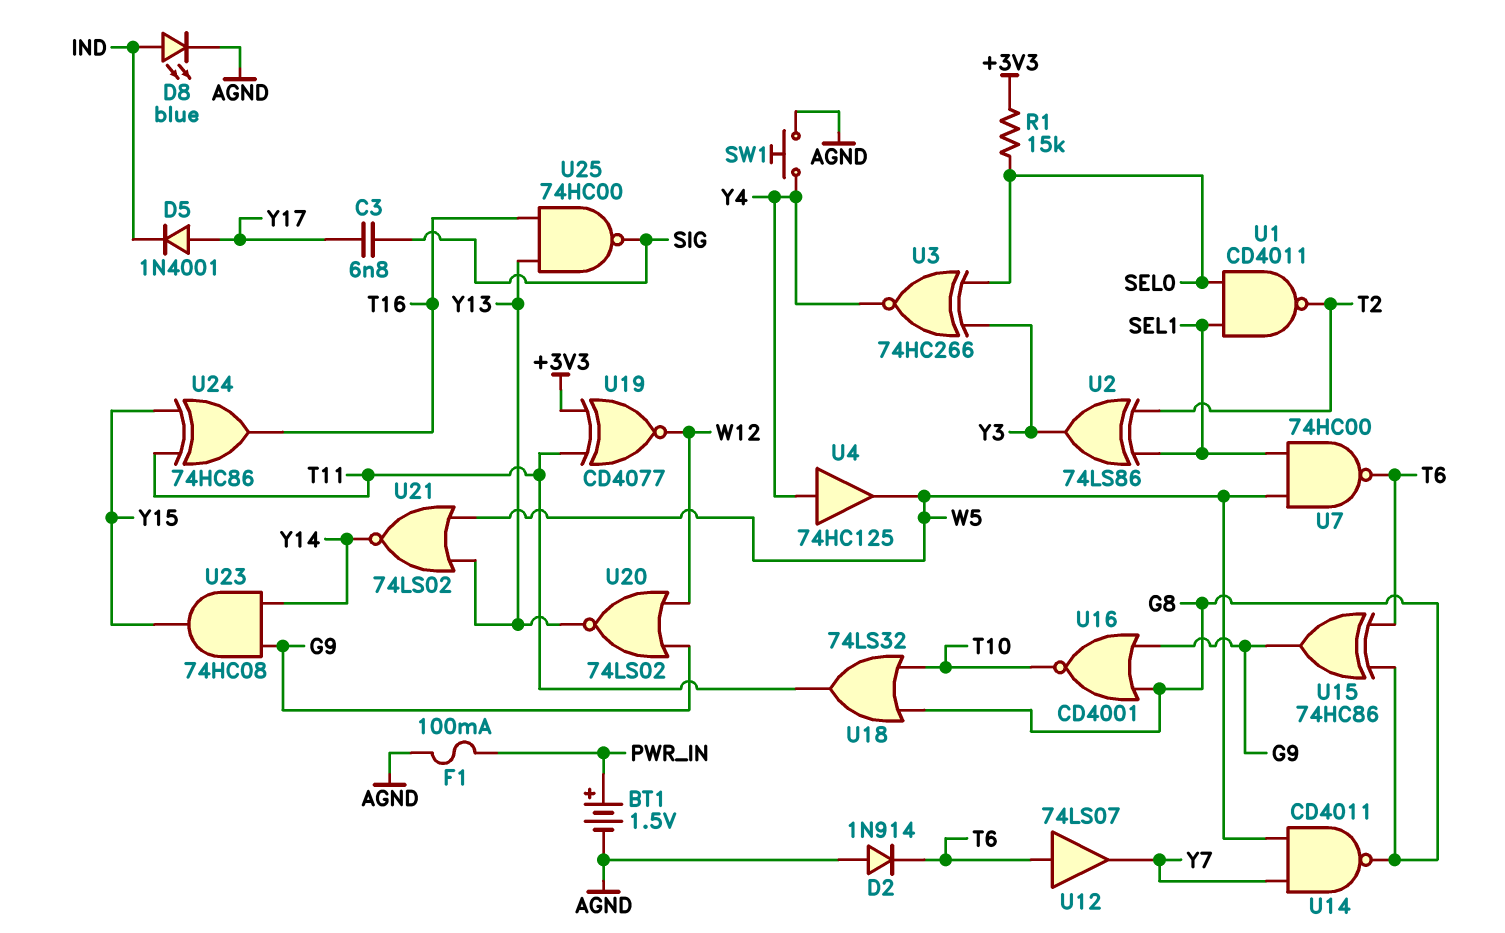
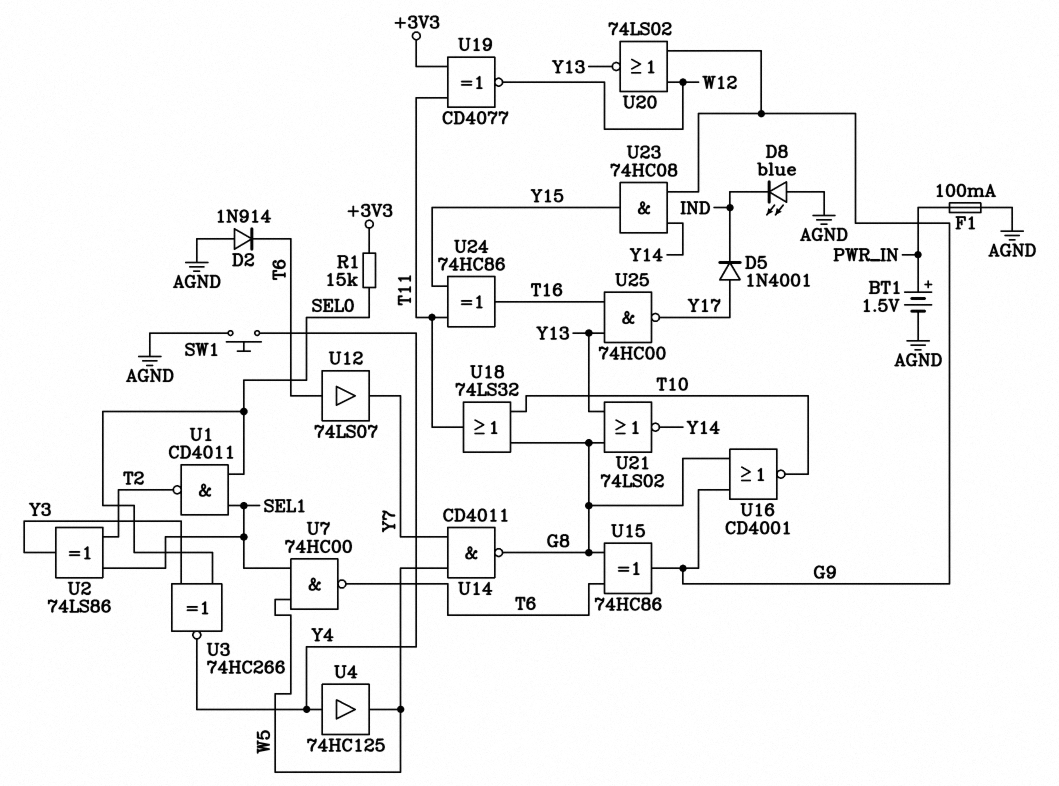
C3: 6.8nF (SIG, Y17) -> none
D8: LED blue (A IND, K AGND) -> LED blue (A AGND, K IND)
U21: NOR 74LS02 (in W5, in Y13, out Y14) -> NOR 74LS02 (in G8, in Y13, out Y14)
U25: NAND 74HC00 (in T16, in Y13, out SIG) -> NAND 74HC00 (in T16, in Y13, out Y17)

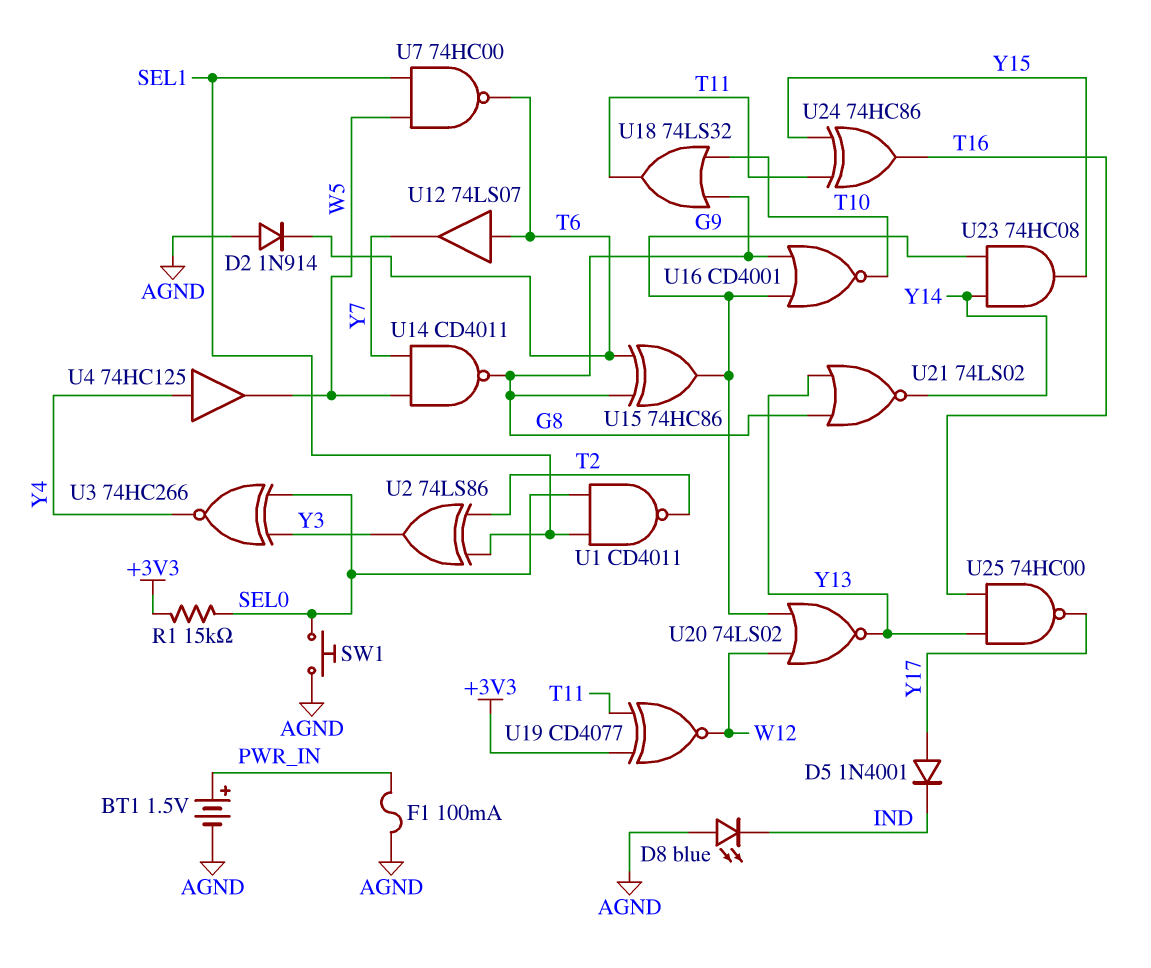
SW1: button (AGND, Y4) -> button (AGND, SEL0)

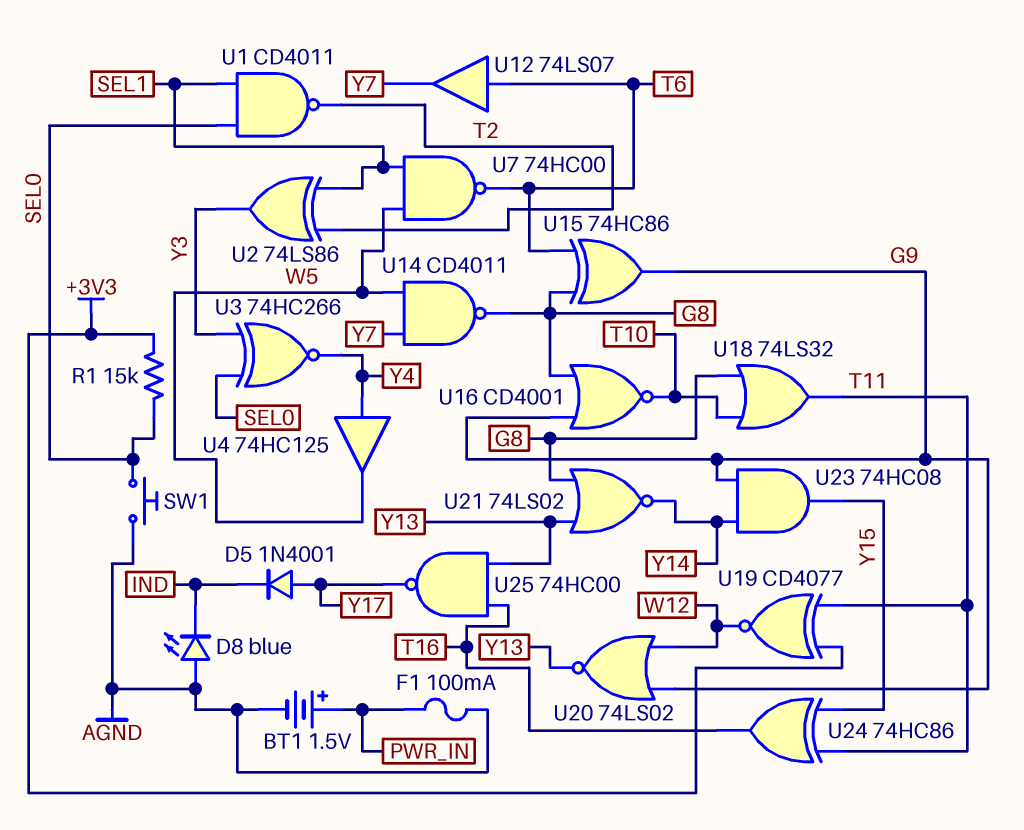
D2: diode 1N914 (A AGND, K T6) -> none

